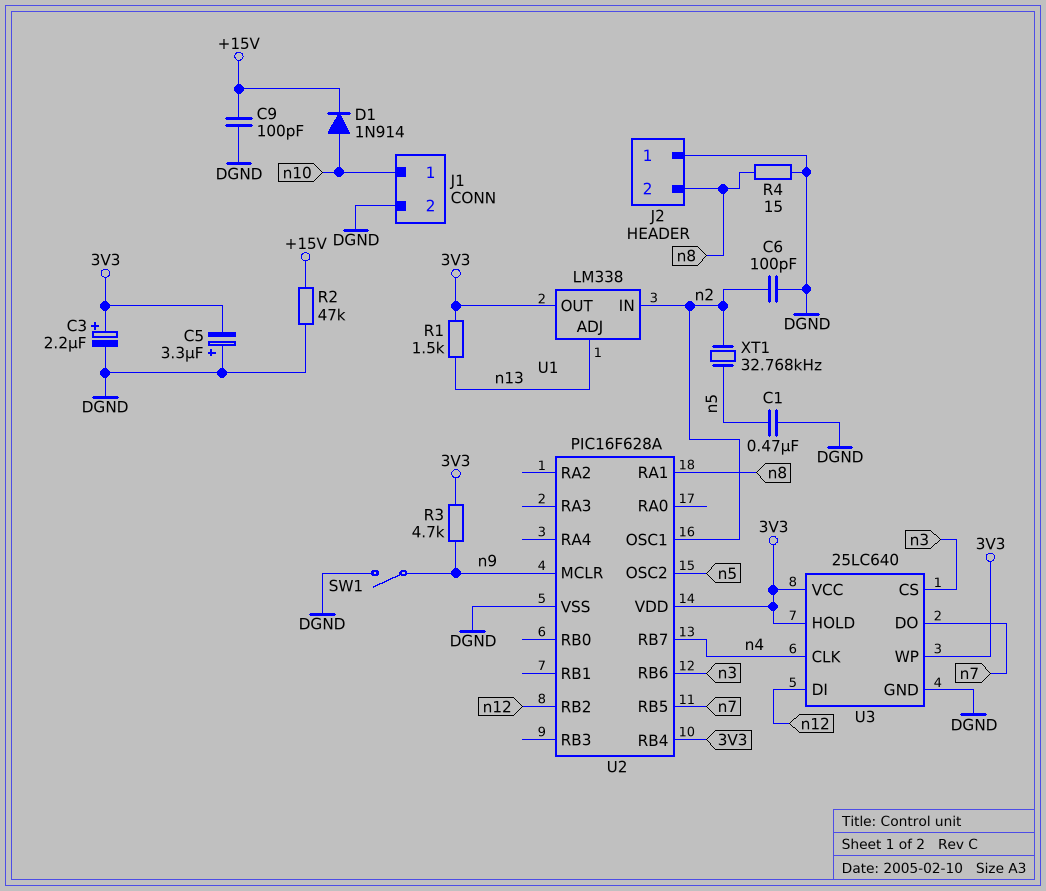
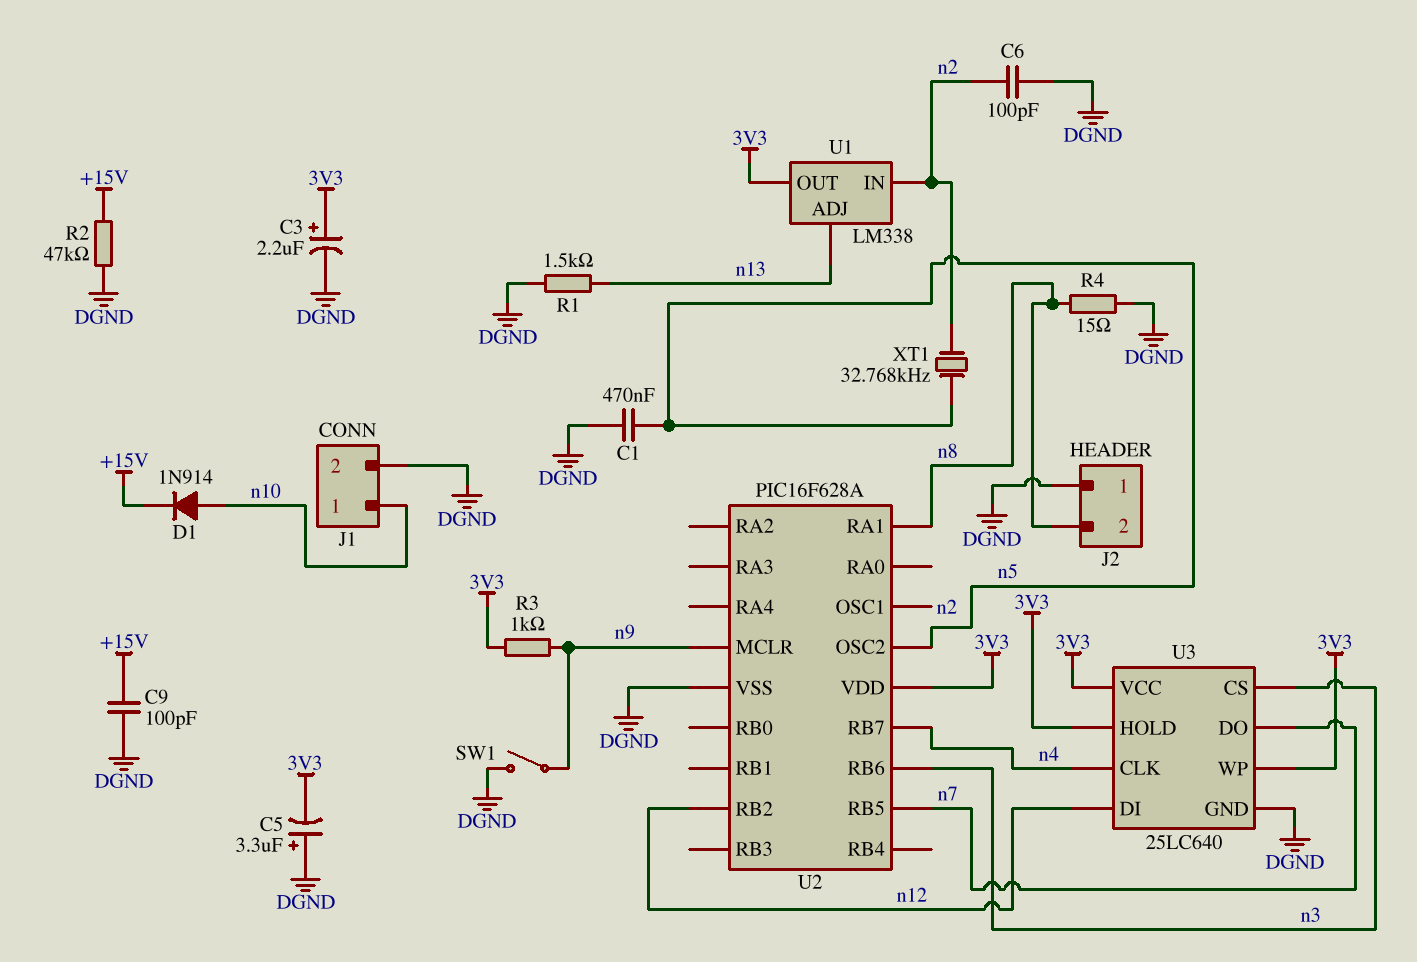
R1: 1.5k (3V3, n13) -> 1.5k (DGND, n13)
R3: 4.7k (3V3, n9) -> 1k (3V3, n9)
U2 pin RB4: 3V3 -> none

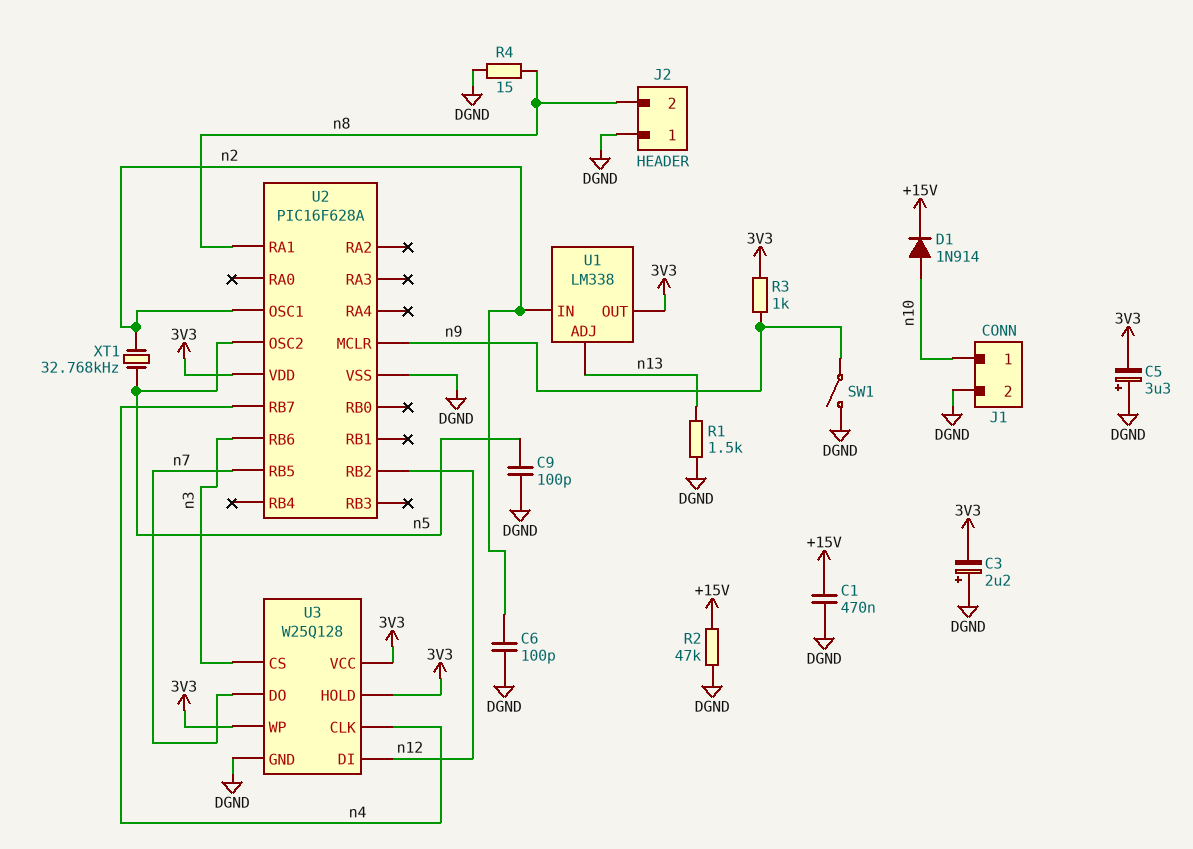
C1: 470nF (DGND, n5) -> 470nF (+15V, DGND)
C3: 2.2uF (plus 3V3, minus DGND) -> 2.2uF (plus DGND, minus 3V3)
C9: 100pF (+15V, DGND) -> 100pF (DGND, n5)
U3: 25LC640 -> W25Q128

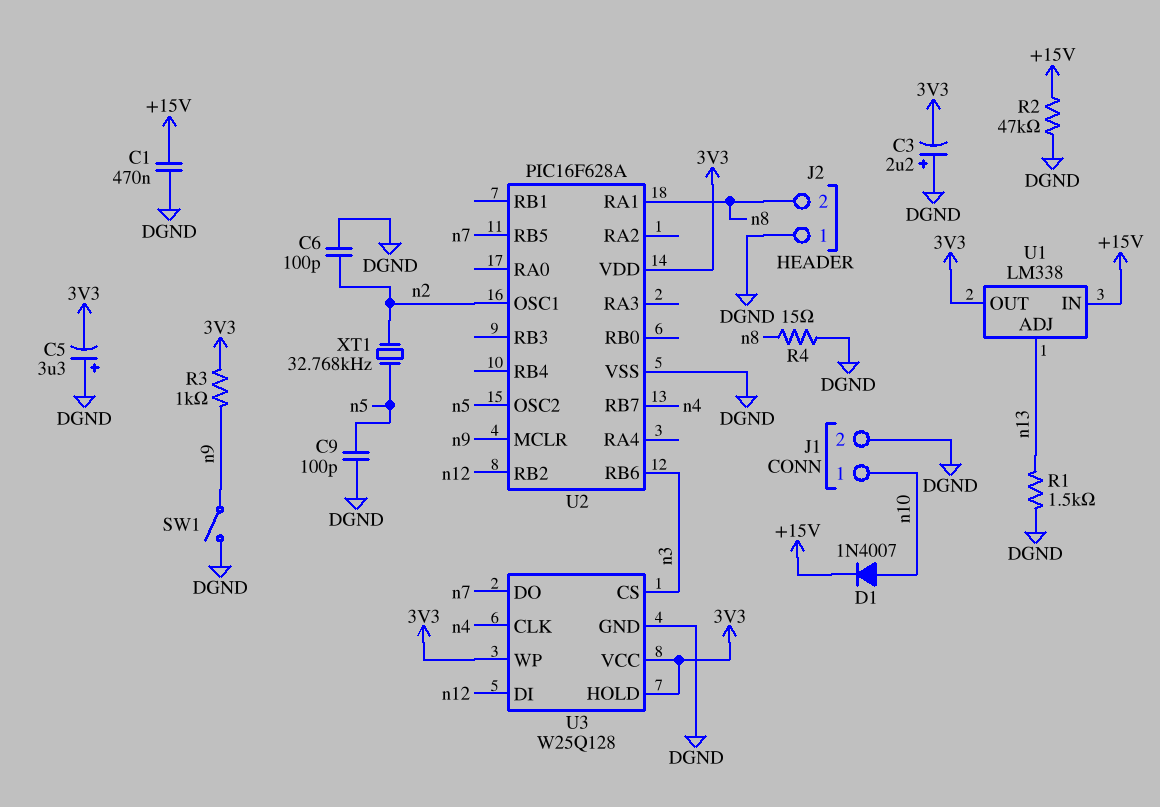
D1: diode 1N914 (A n10, K +15V) -> diode 1N4007 (A n10, K +15V)
U1 pin IN: n2 -> +15V

